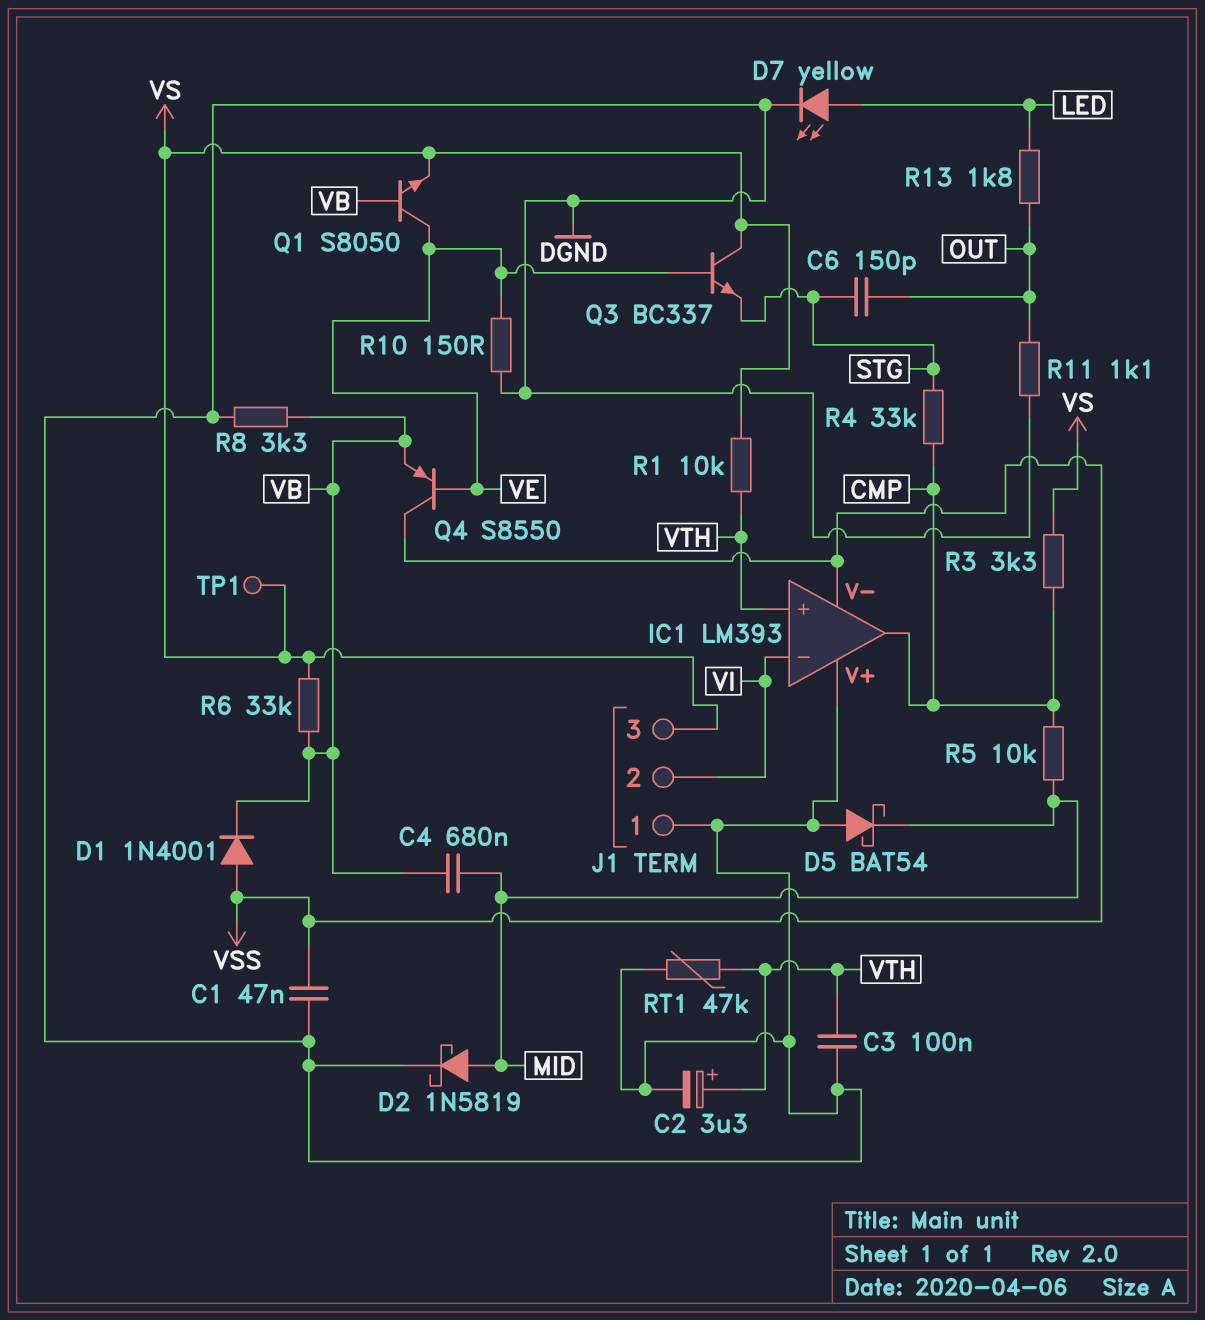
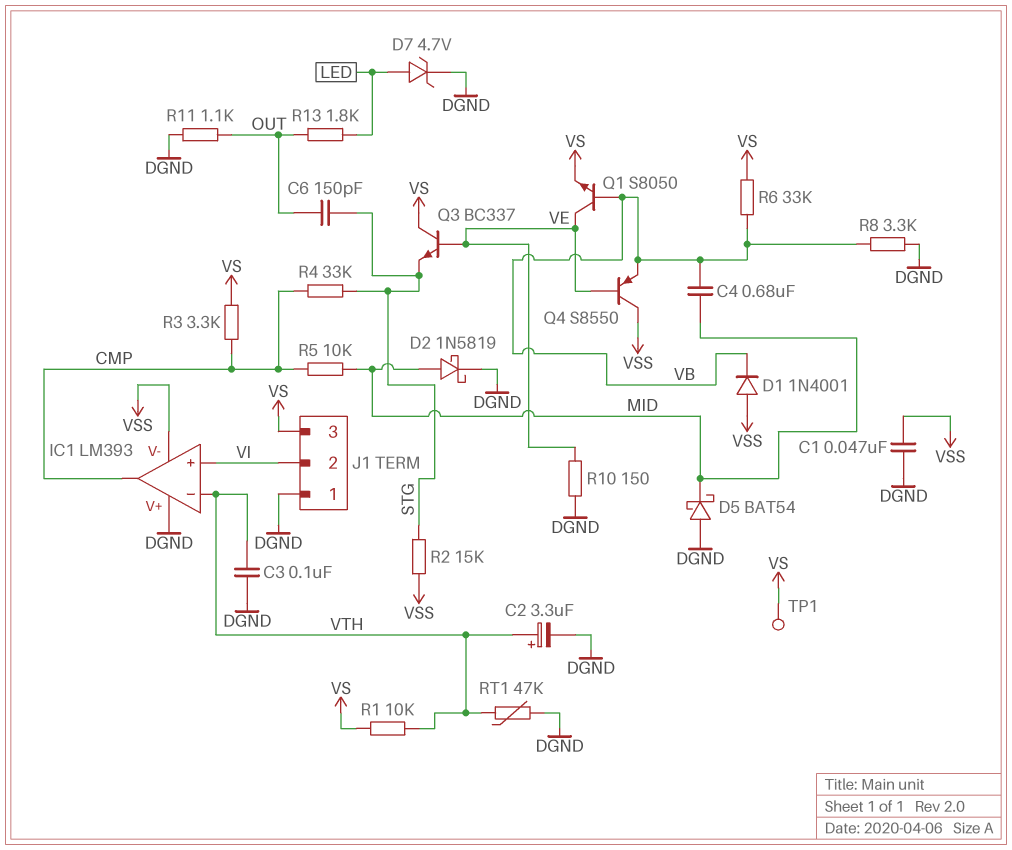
D7: LED yellow (A LED, K DGND) -> zener 4.7V (A LED, K DGND)
IC1 pin in+: VTH -> VI
IC1 pin in-: VI -> VTH
R2: none -> 15k (STG, VSS)

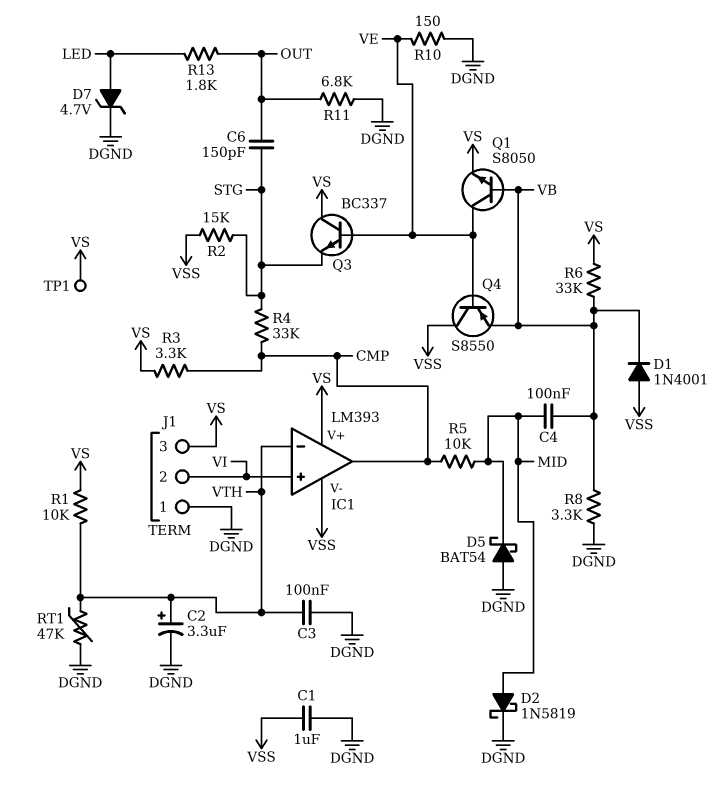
C1: 47nF (DGND, VSS) -> 1uF (DGND, VSS)
C4: 680nF (MID, VB) -> 100nF (MID, VB)
IC1 pin V+: DGND -> VS
R11: 1.1k (DGND, OUT) -> 6.8k (DGND, OUT)

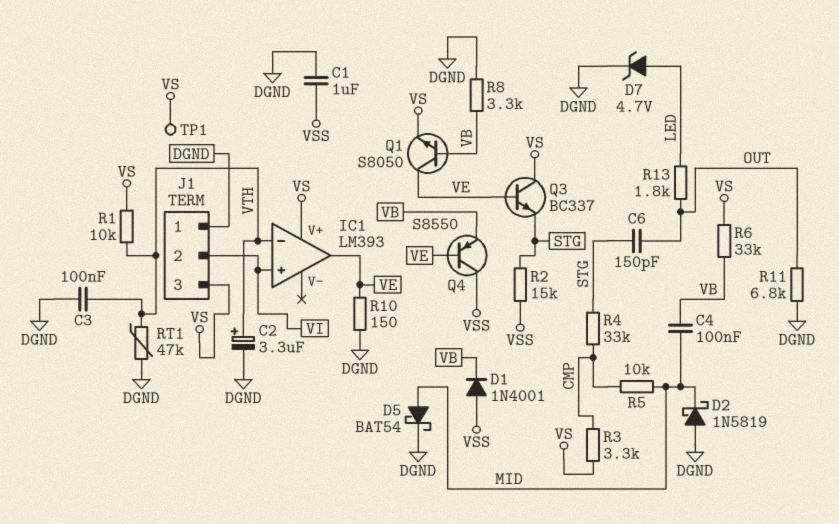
D2: schottky 1N5819 (A MID, K DGND) -> schottky 1N5819 (A DGND, K MID)
D5: schottky BAT54 (A DGND, K MID) -> schottky BAT54 (A MID, K DGND)
IC1 pin V-: VSS -> none
IC1 pin out: CMP -> VE

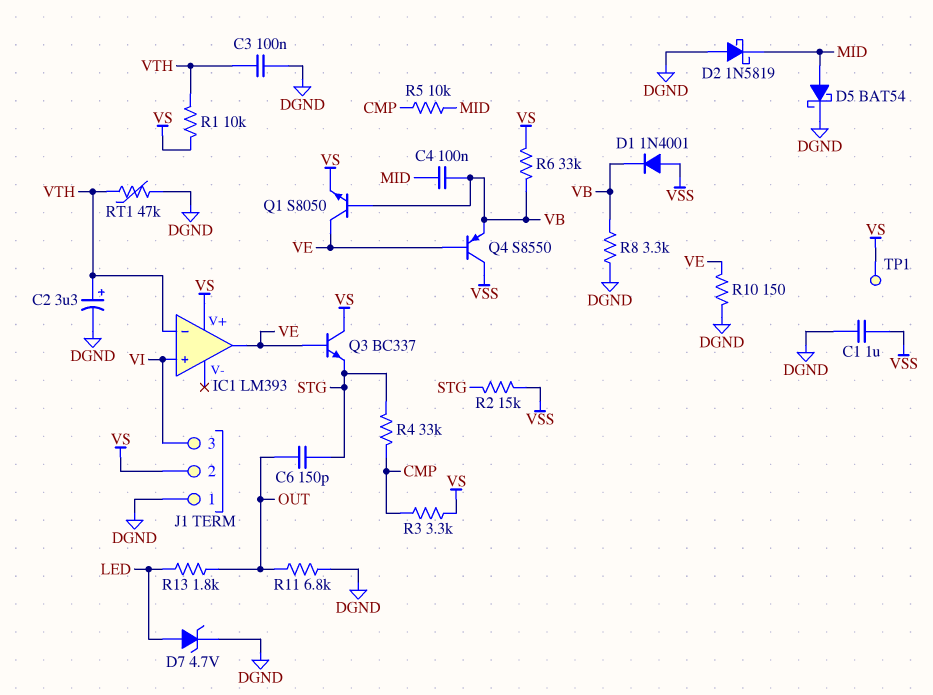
J1 pin 2: VI -> VS
J1 pin 3: VS -> VI

